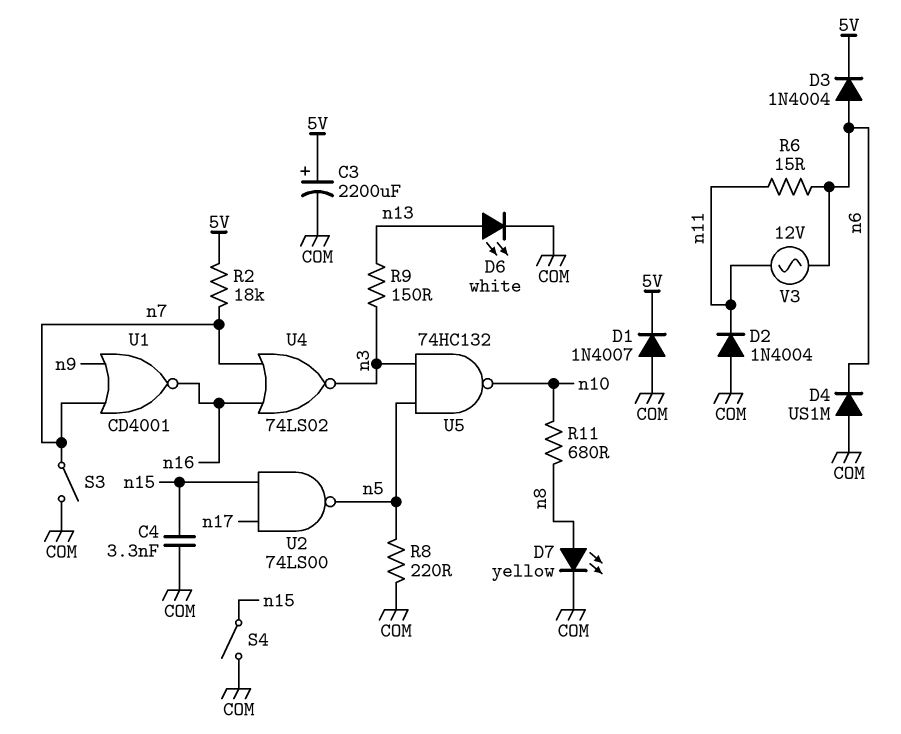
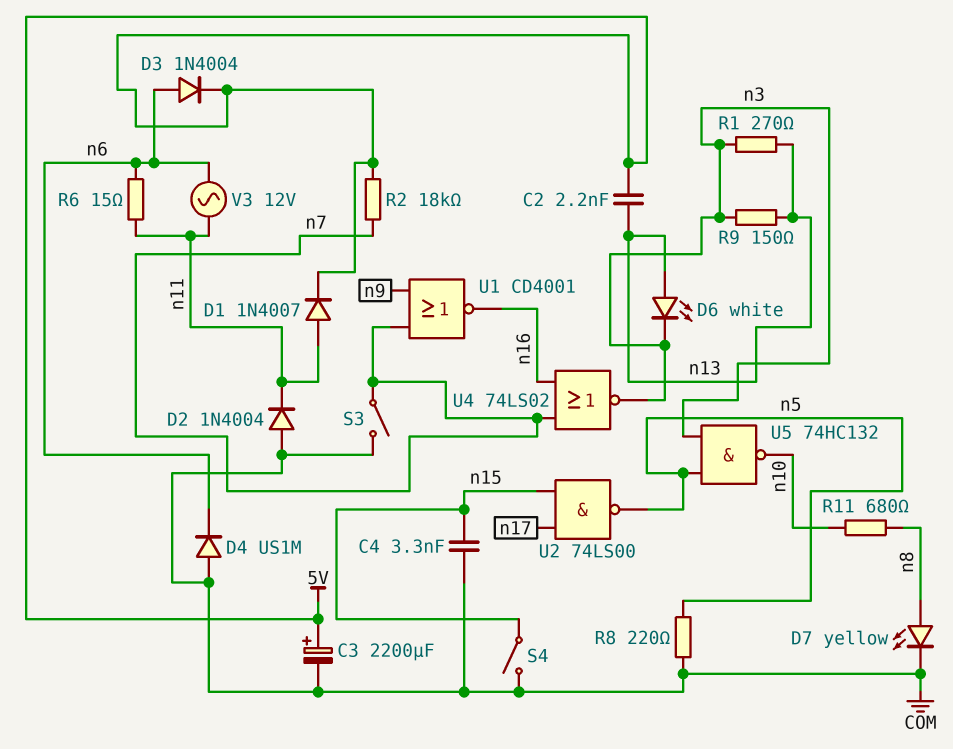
C2: none -> 2.2nF (5V, n13)
D1: diode 1N4007 (A COM, K 5V) -> diode 1N4007 (A n11, K 5V)
D6: LED white (A n13, K COM) -> LED white (A n13, K n3)
R1: none -> 270 (n3, n13)

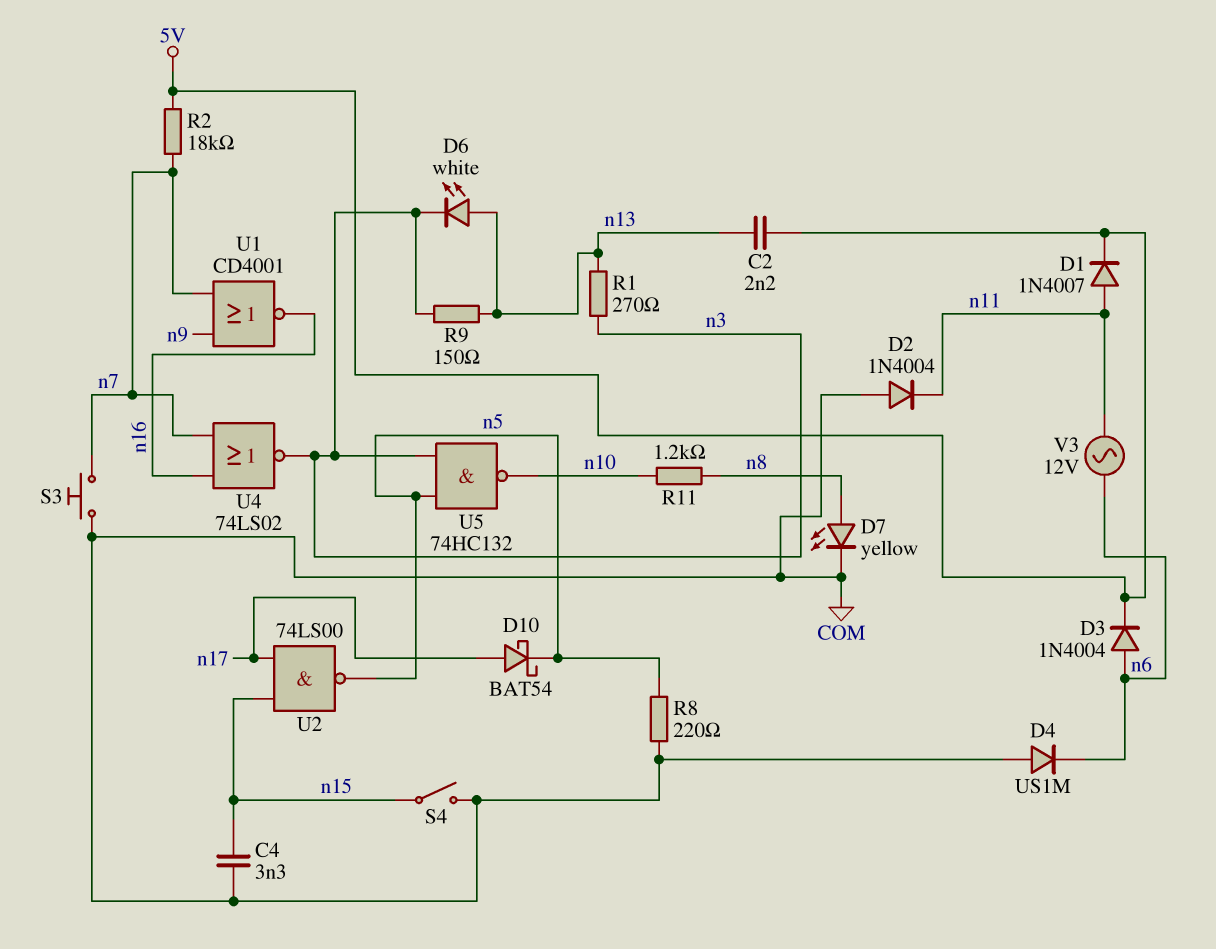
C3: 2200uF (plus 5V, minus COM) -> none
D10: none -> schottky BAT54 (A n17, K n5)
R6: 15 (n6, n11) -> none
R11: 680 (n8, n10) -> 1.2k (n8, n10)
S3: switch (COM, n7) -> button (COM, n7)

